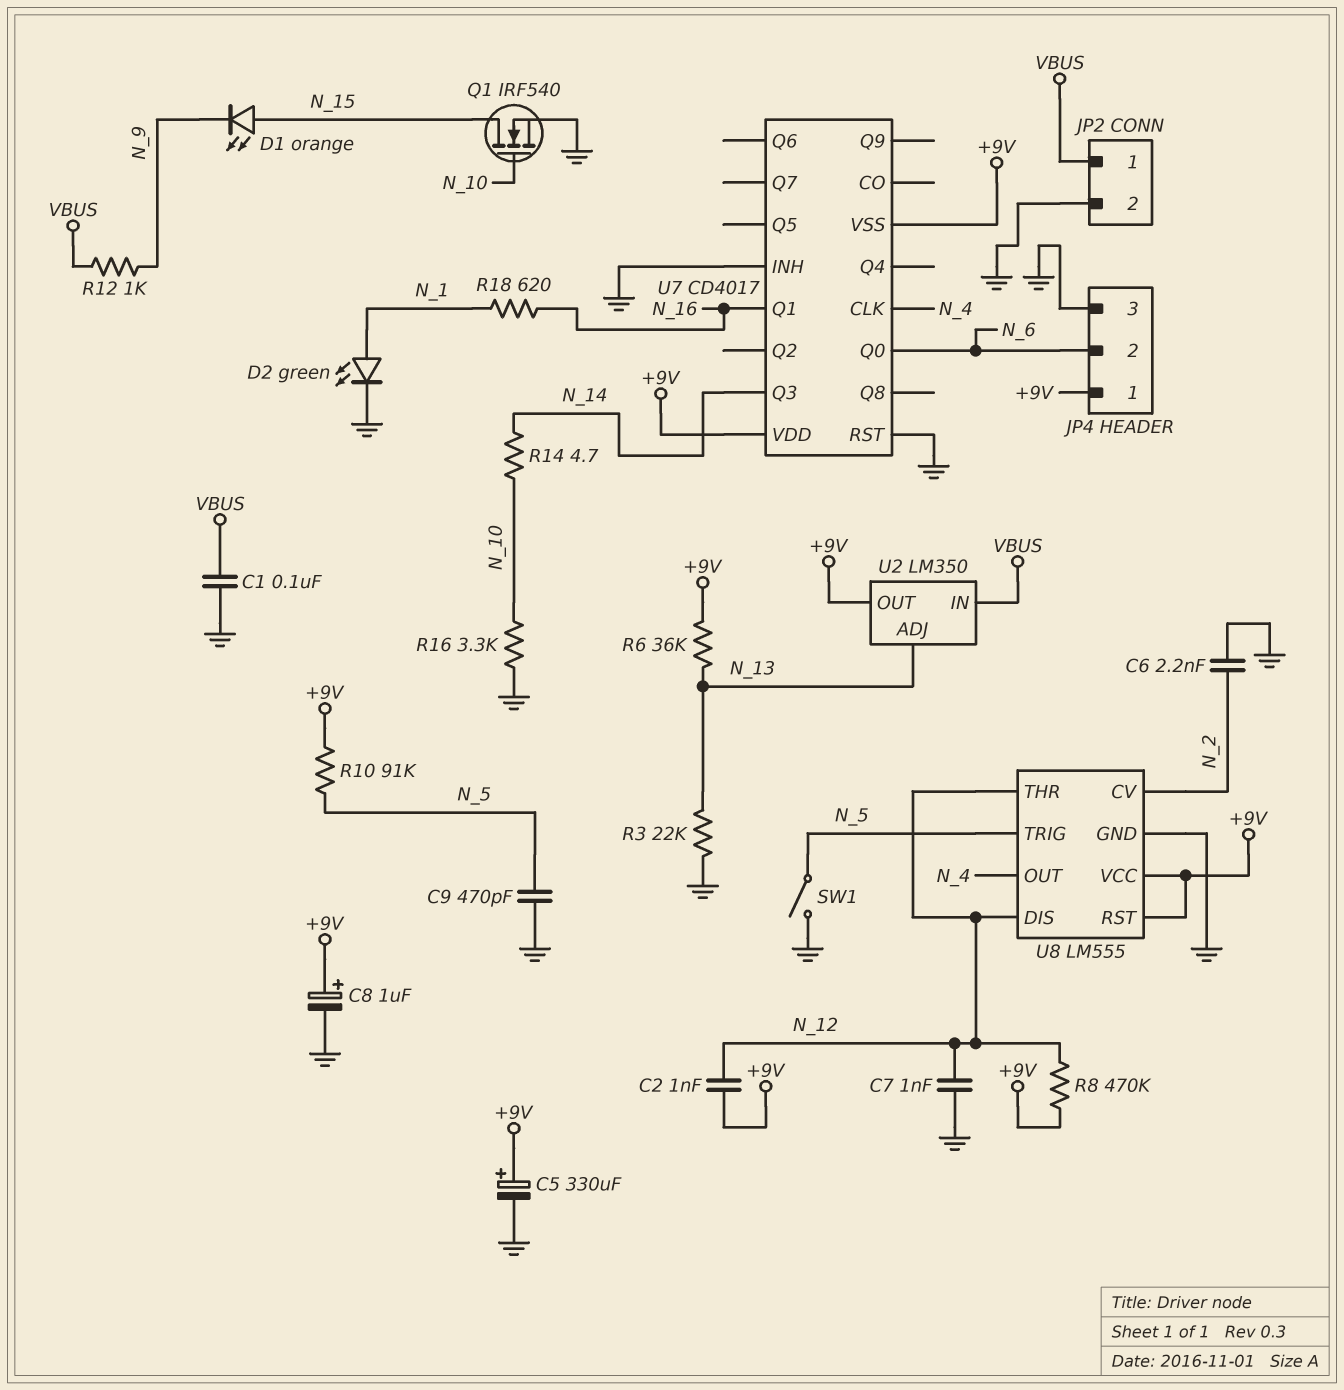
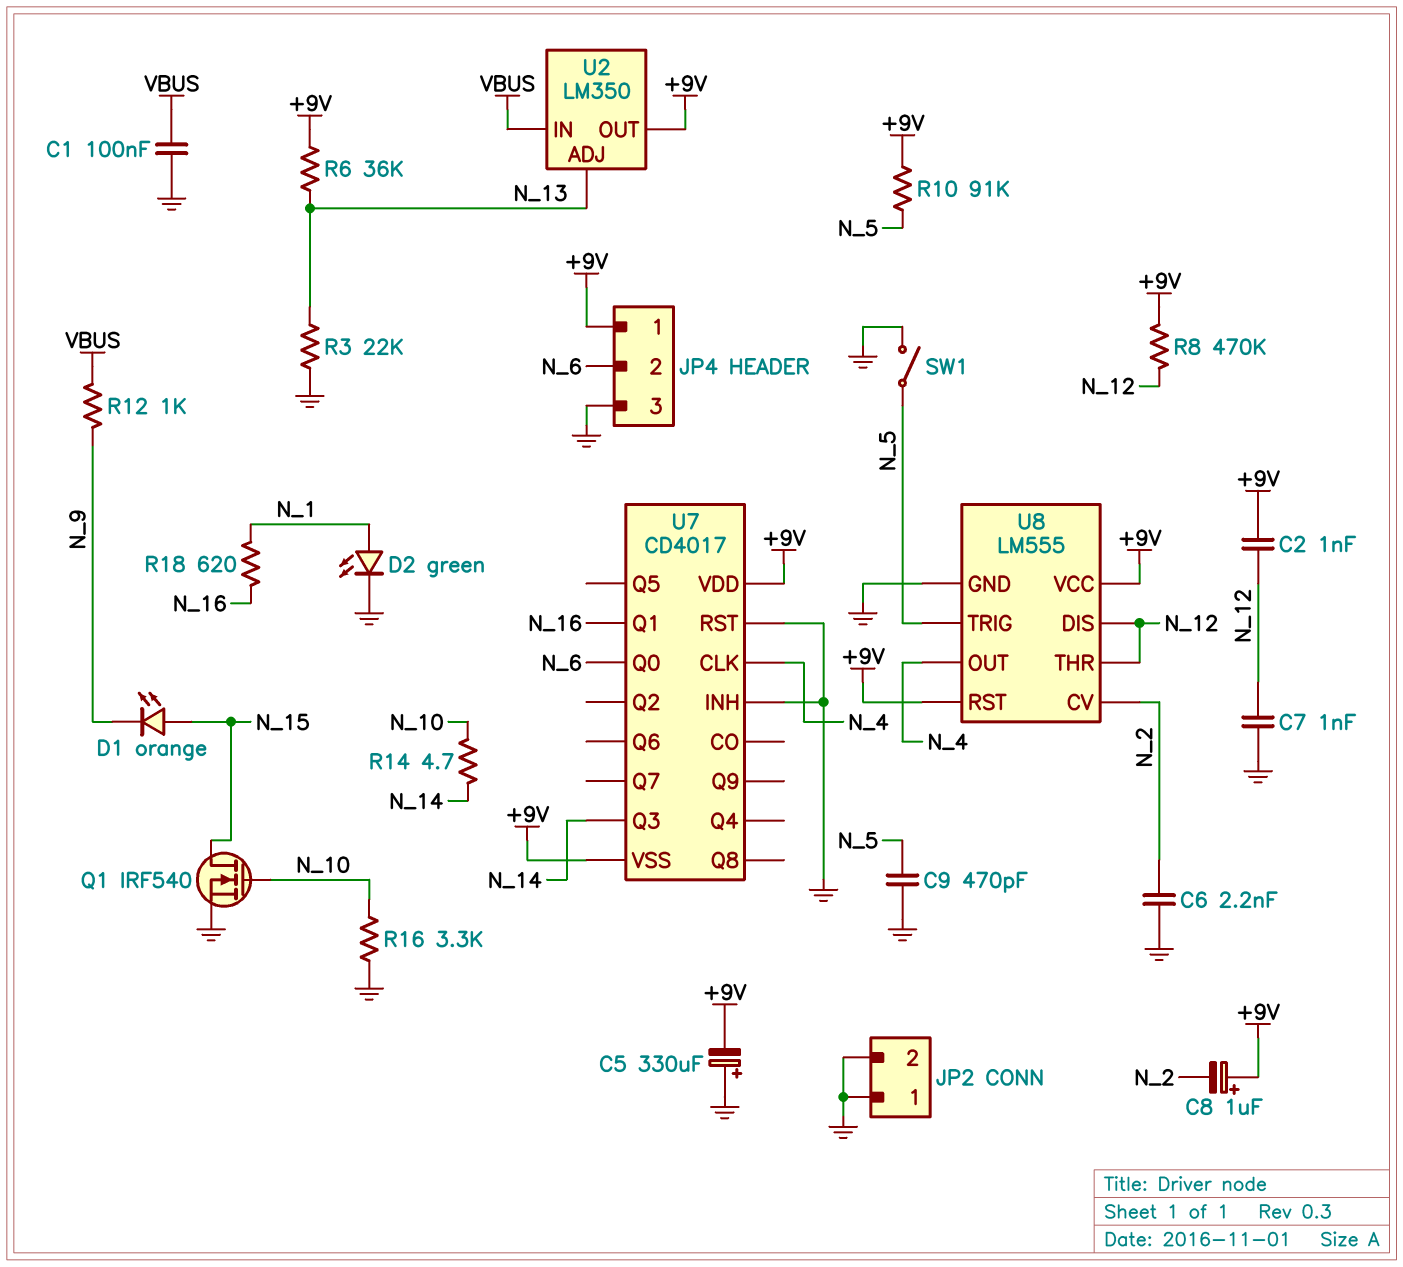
C5: 330uF (plus +9V, minus GND) -> 330uF (plus GND, minus +9V)
C8: 1uF (plus +9V, minus GND) -> 1uF (plus +9V, minus N_2)
JP2 pin 1: VBUS -> GND

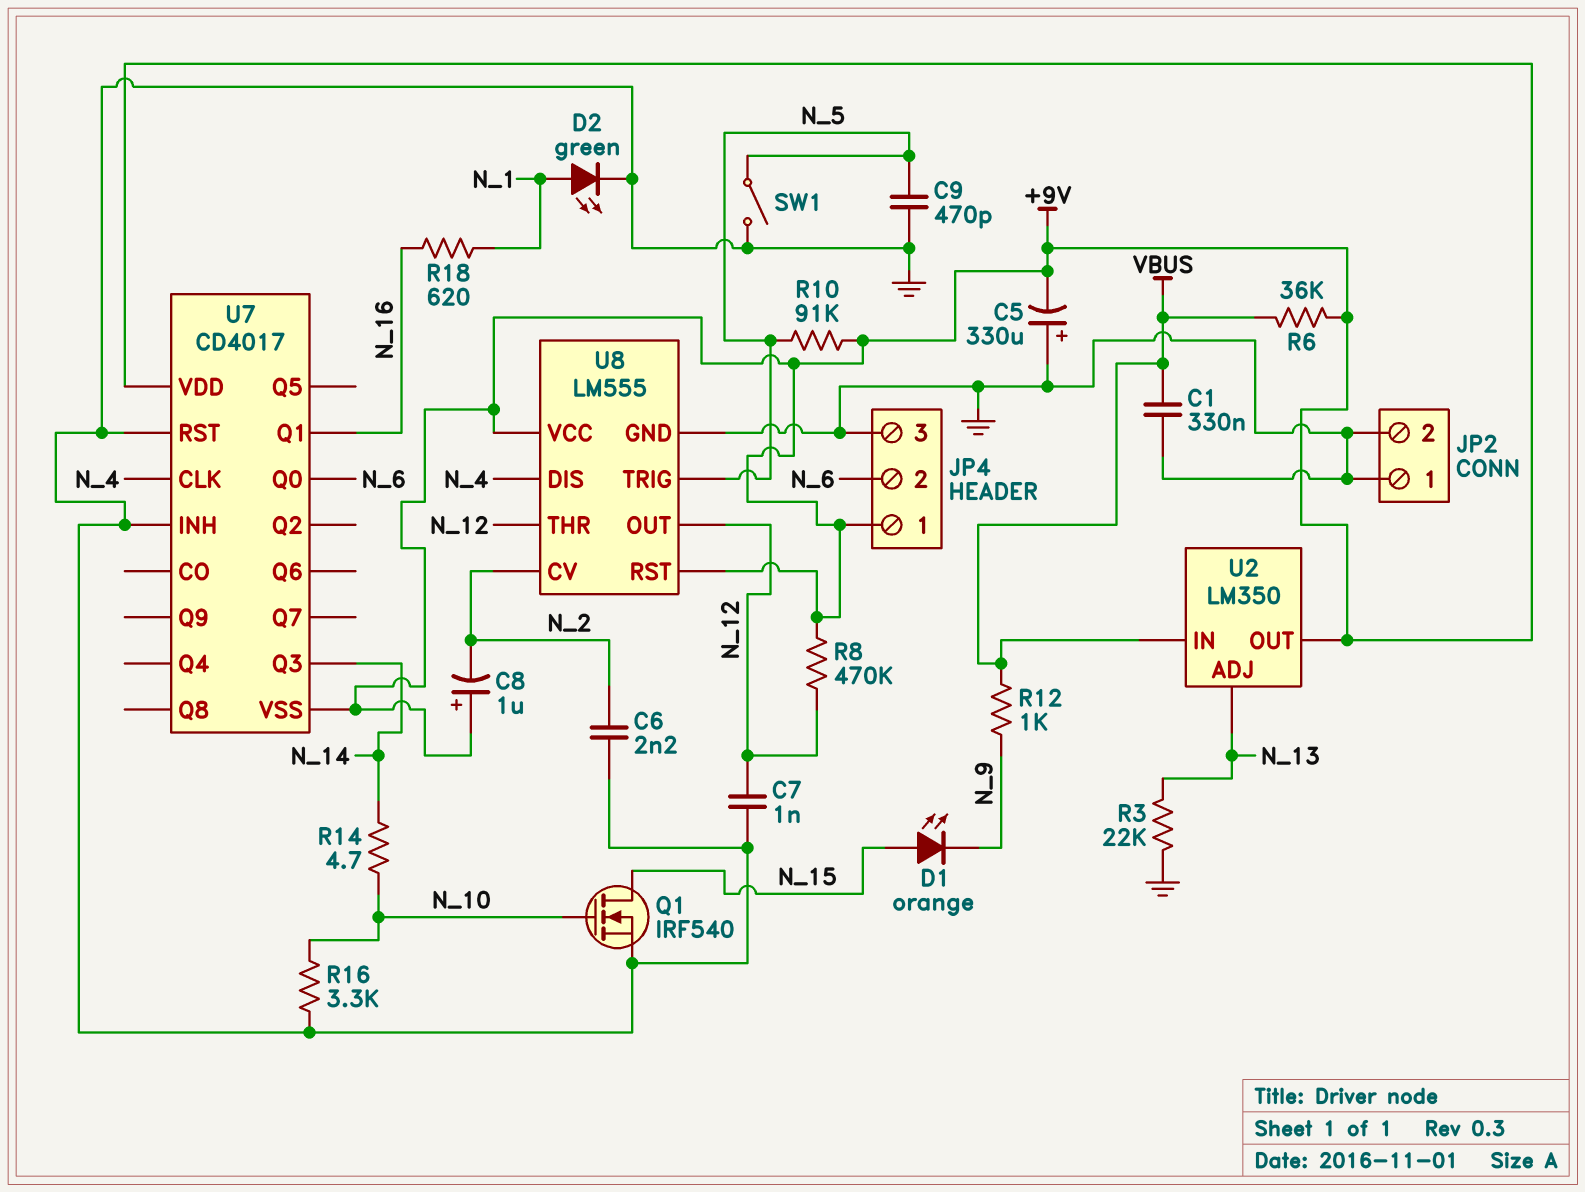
C1: 100nF (GND, VBUS) -> 330nF (GND, VBUS)
C2: 1nF (+9V, N_12) -> none
R6: 36k (+9V, N_13) -> 36k (+9V, VBUS)
U8 pin DIS: N_12 -> N_4
U8 pin OUT: N_4 -> N_12

